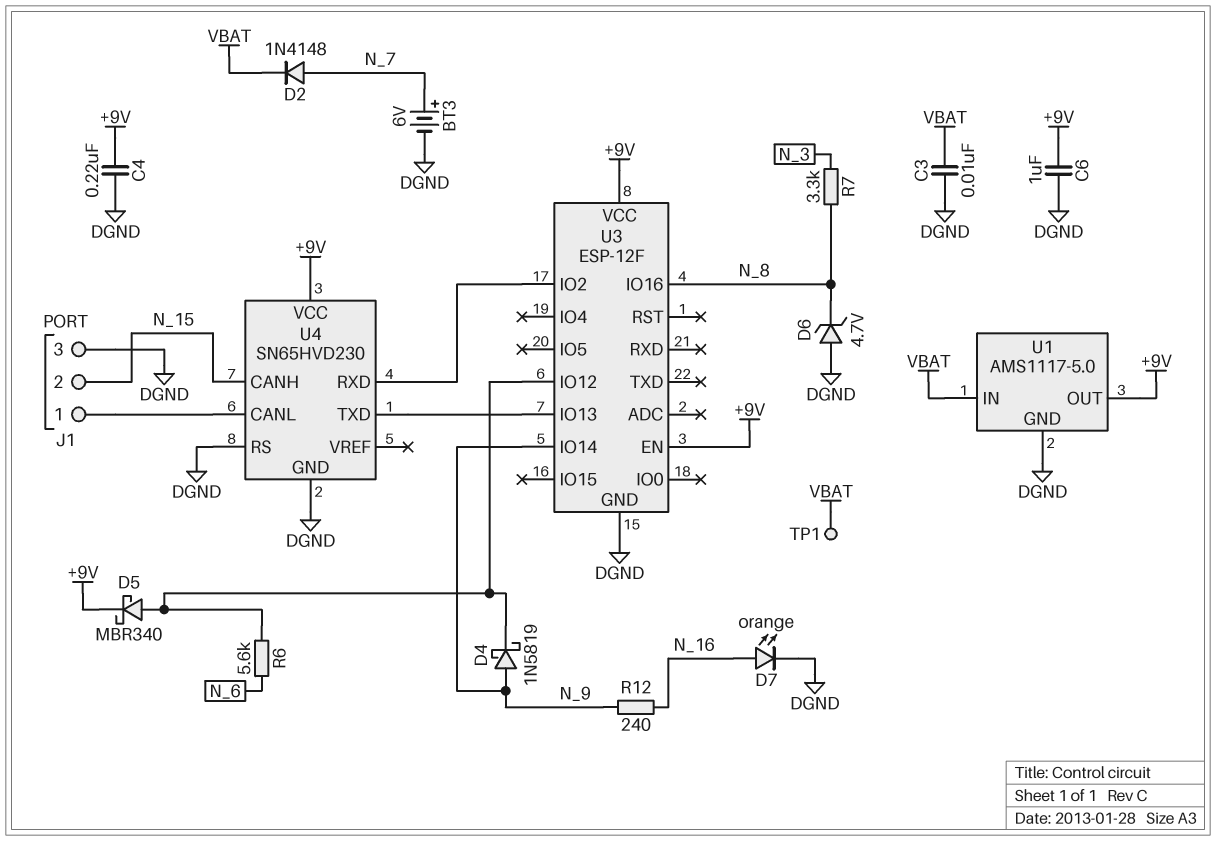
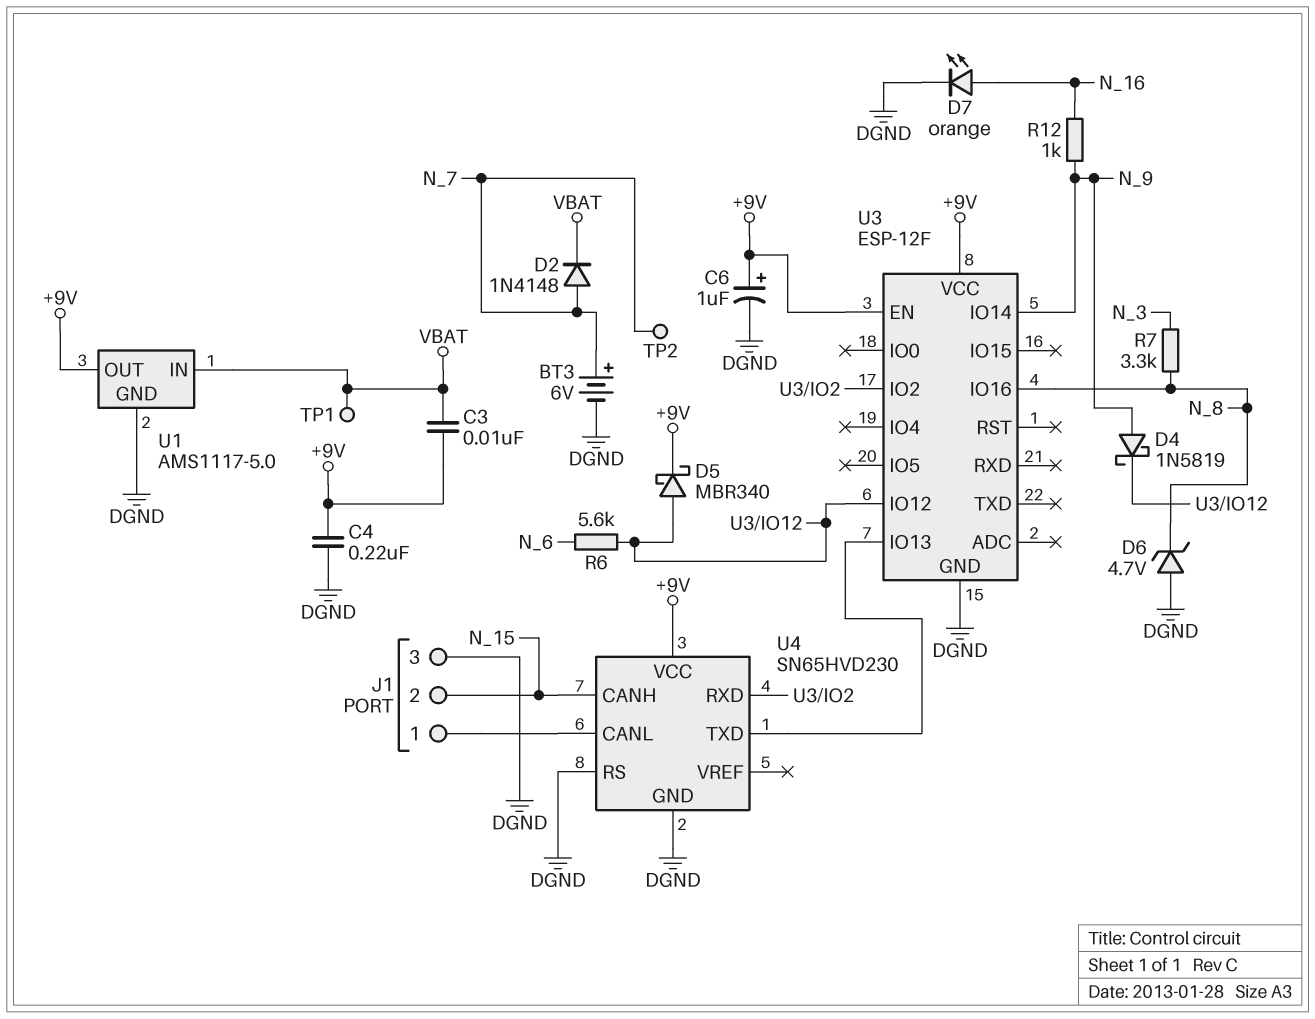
C3: 10nF (DGND, VBAT) -> 10nF (+9V, VBAT)
C6: 1uF (+9V, DGND) -> 1uF (plus +9V, minus DGND)
R12: 240 (N_9, N_16) -> 1k (N_9, N_16)
TP2: none -> test point (N_7)

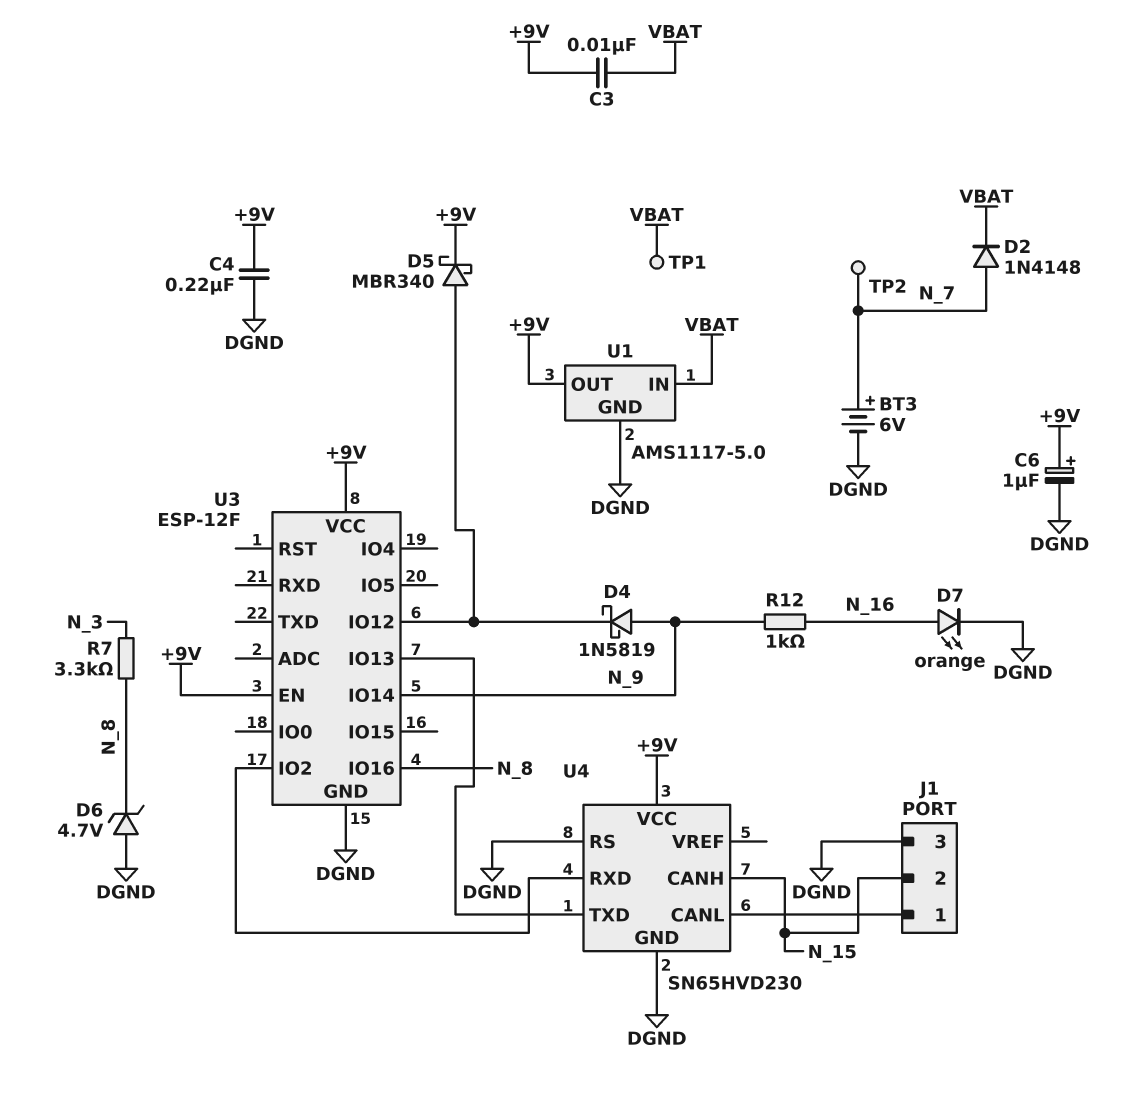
R6: 5.6k (N_6, U3/IO12) -> none

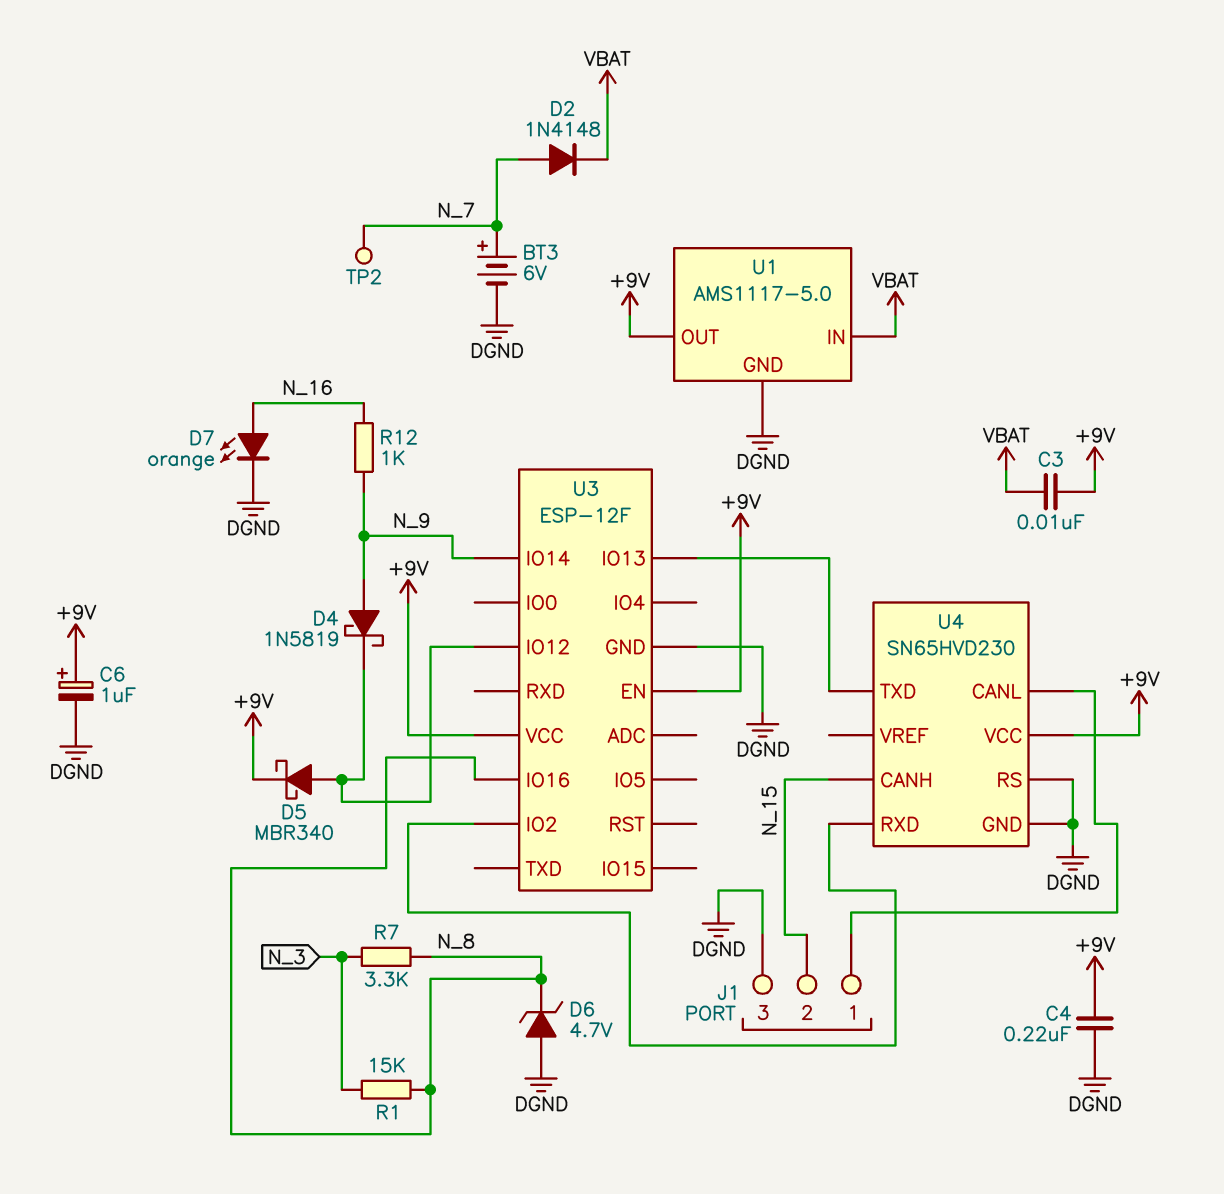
R1: none -> 15k (N_3, N_8)
TP1: test point (VBAT) -> none

